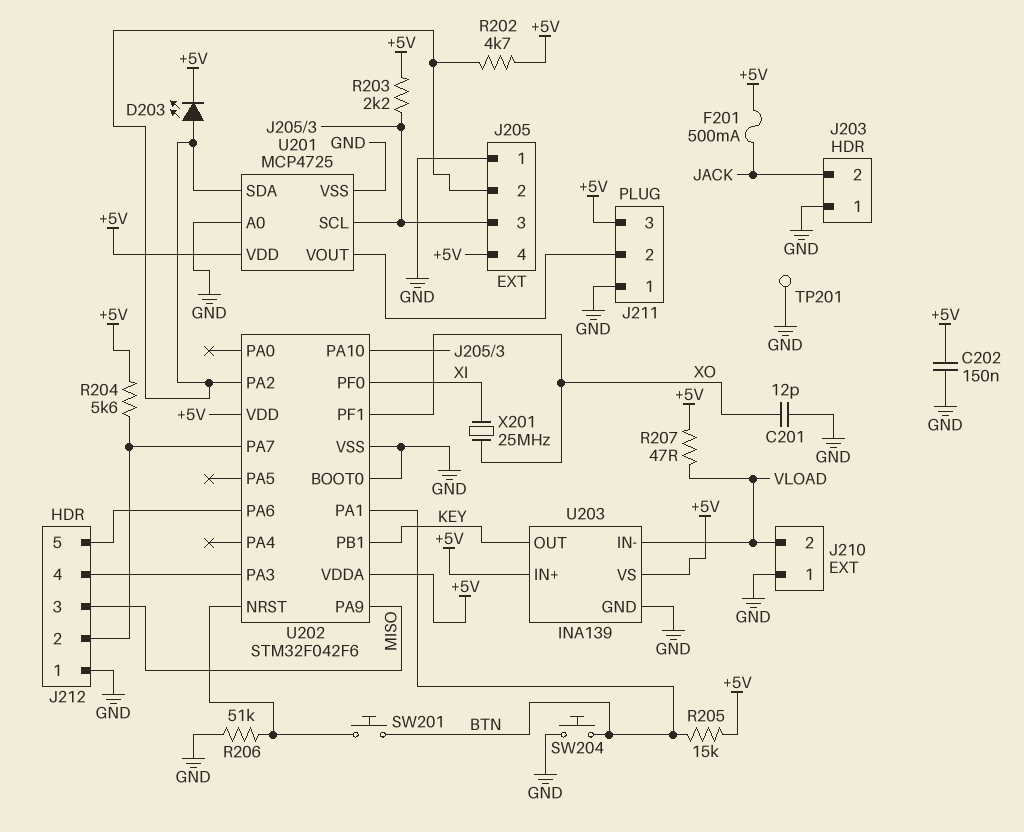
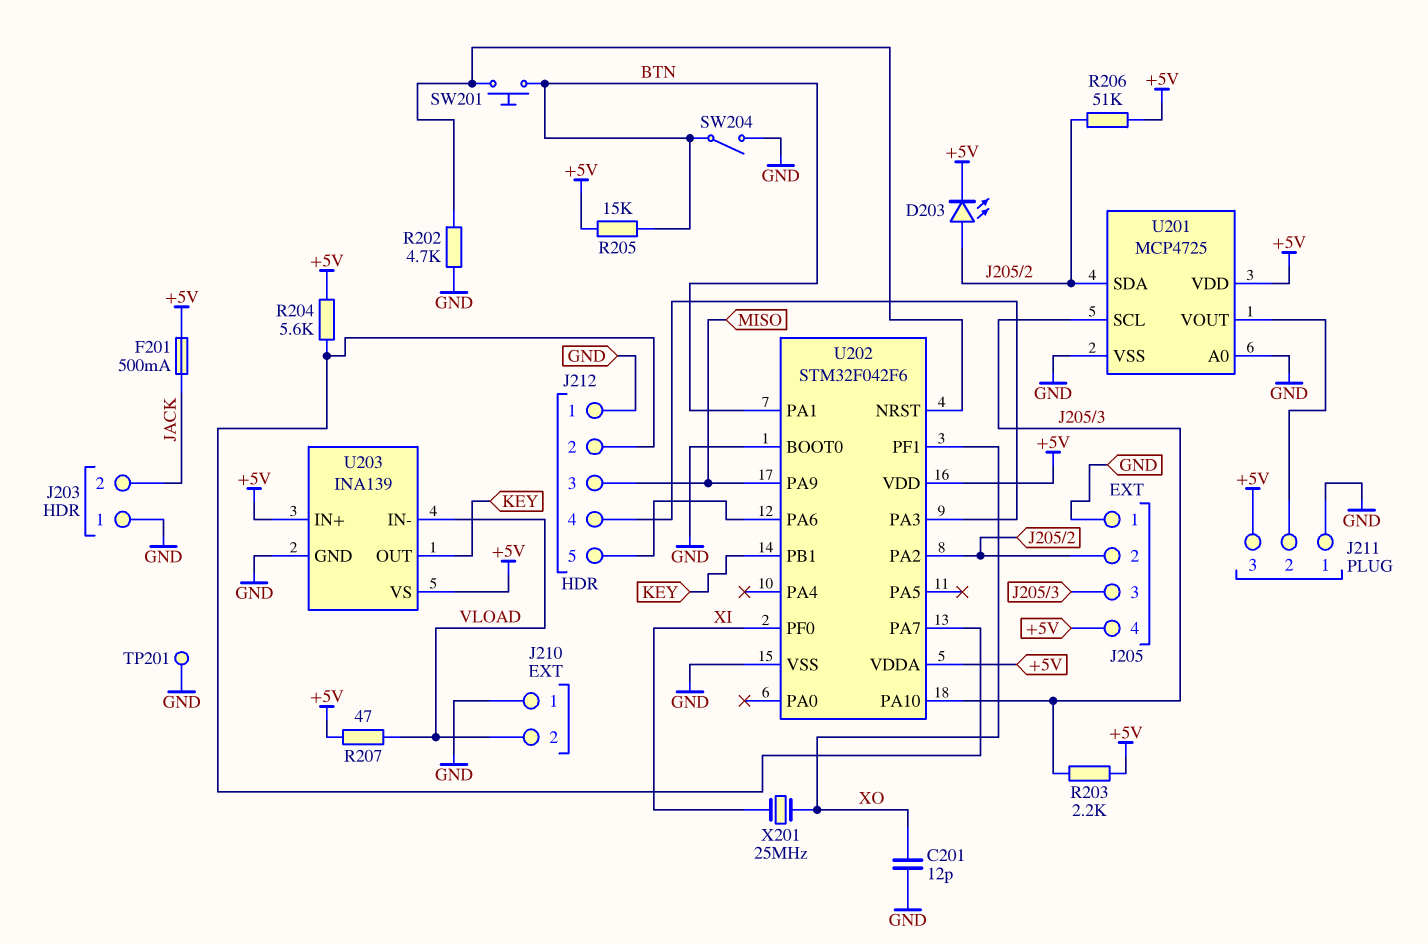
C202: 150nF (+5V, GND) -> none
R202: 4.7k (+5V, J205/2) -> 4.7k (GND, U202/NRST)
R206: 51k (GND, U202/NRST) -> 51k (+5V, J205/2)
SW204: button (BTN, GND) -> switch (BTN, GND)

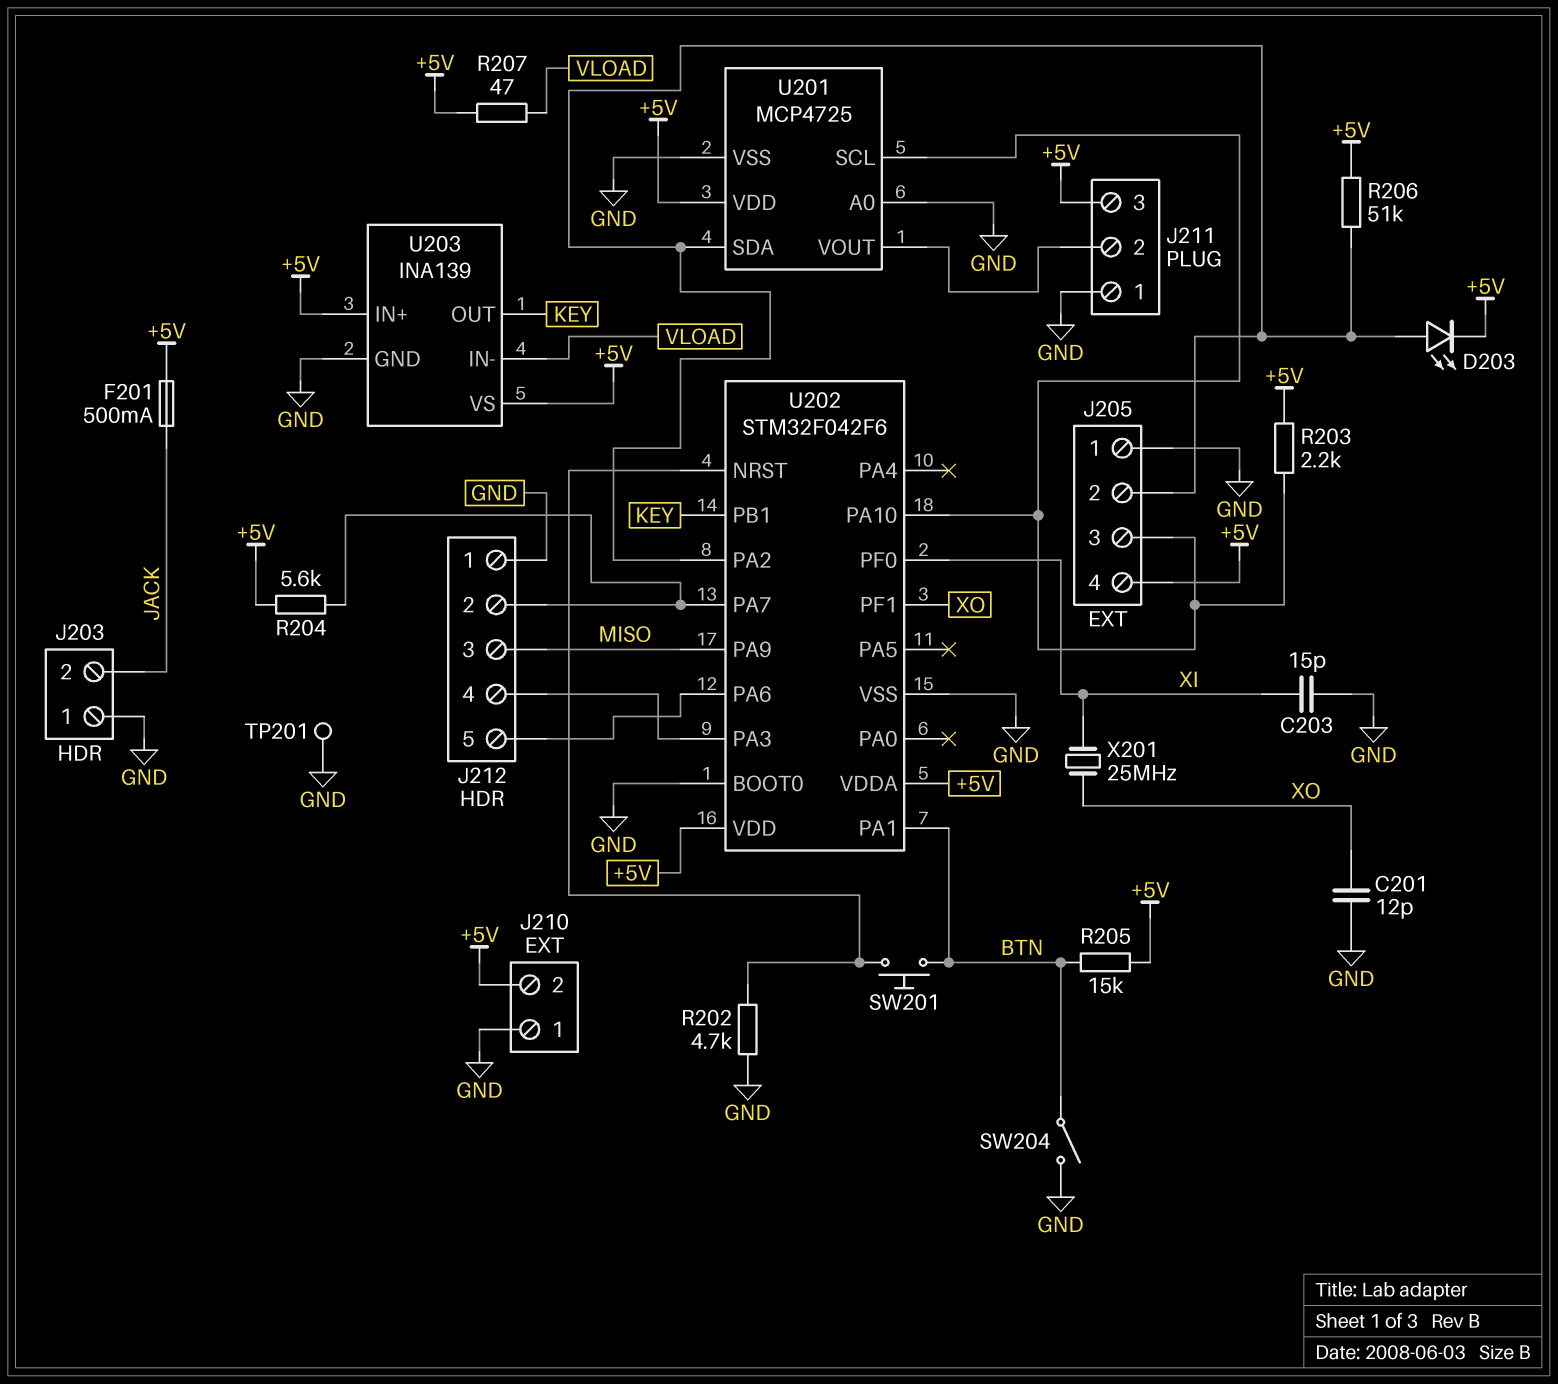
C203: none -> 15pF (GND, XI)
J210 pin 2: VLOAD -> +5V

